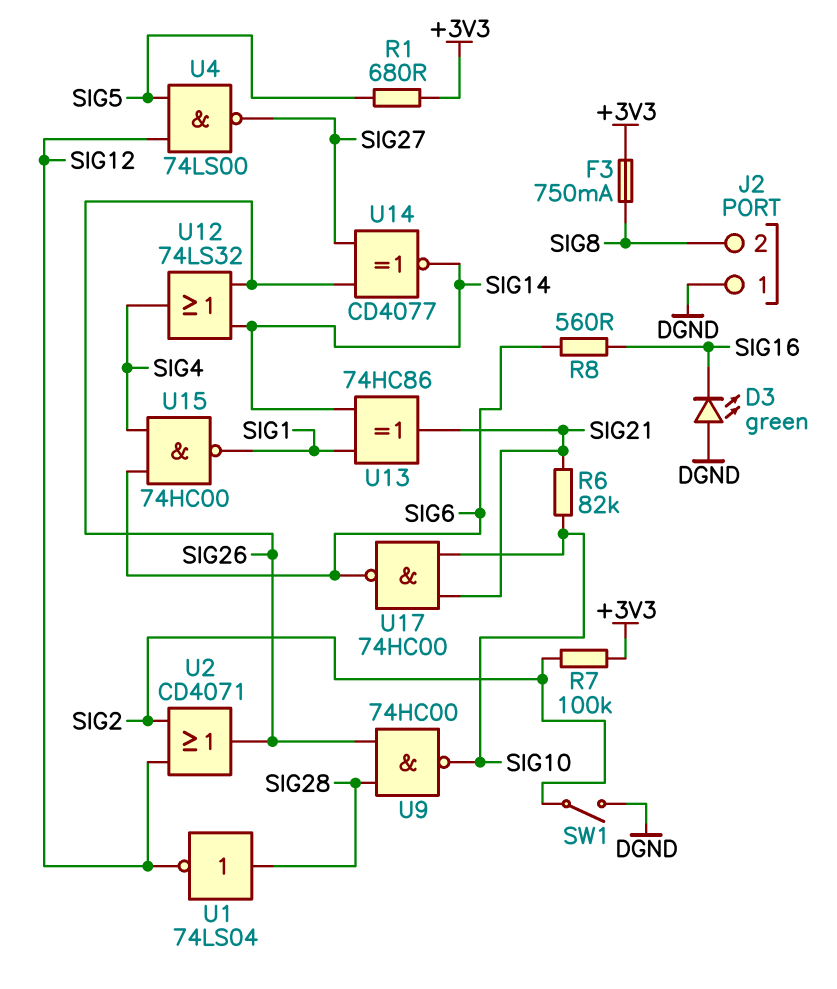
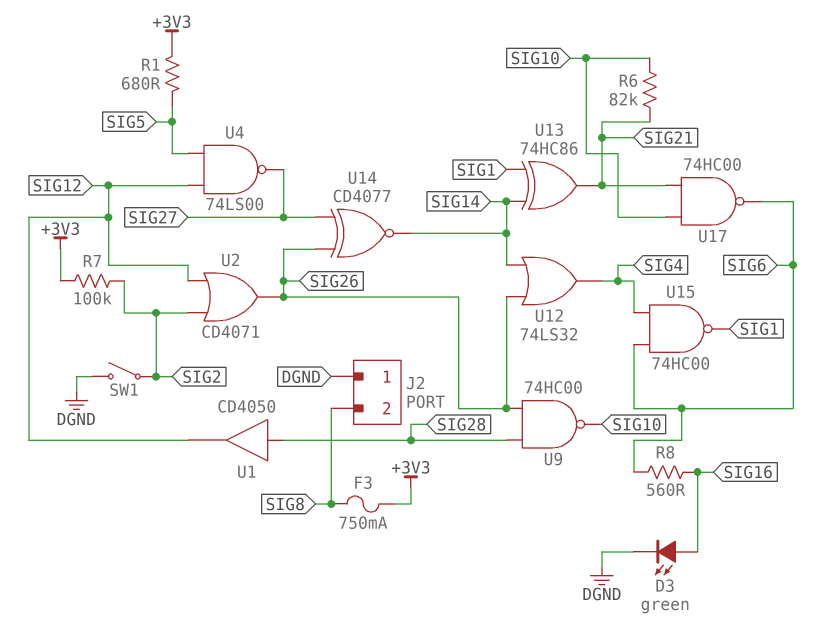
D3: LED green (A DGND, K SIG16) -> LED green (A SIG16, K DGND)
U1: NOT 74LS04 (in SIG28, out SIG12) -> buffer CD4050 (in SIG28, out SIG12)

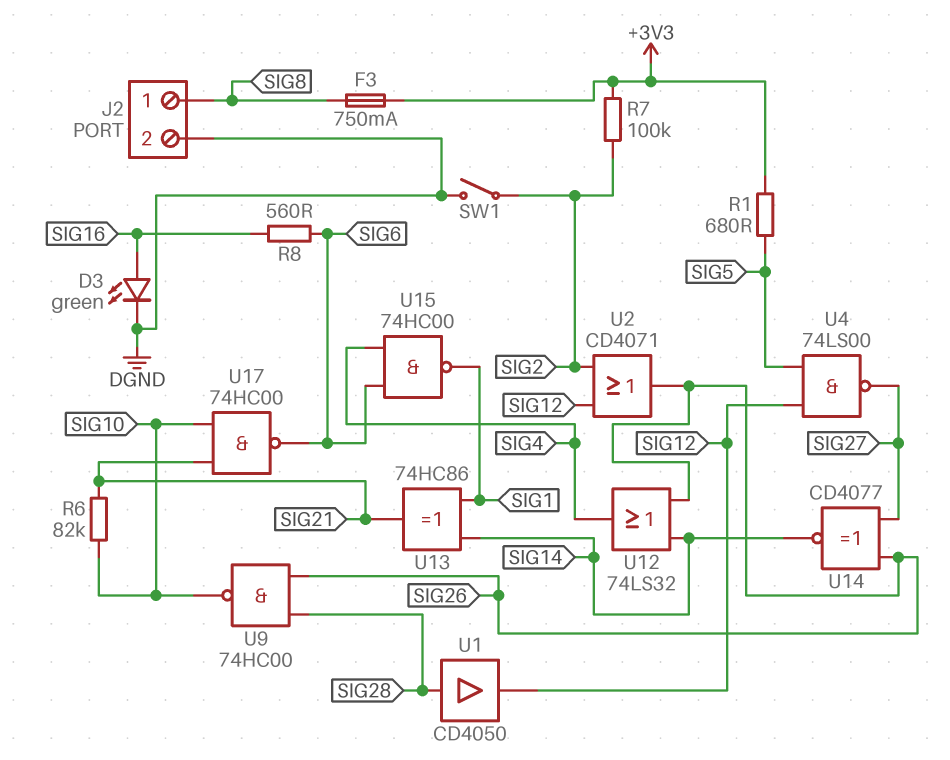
J2 pin 1: DGND -> SIG8
J2 pin 2: SIG8 -> DGND

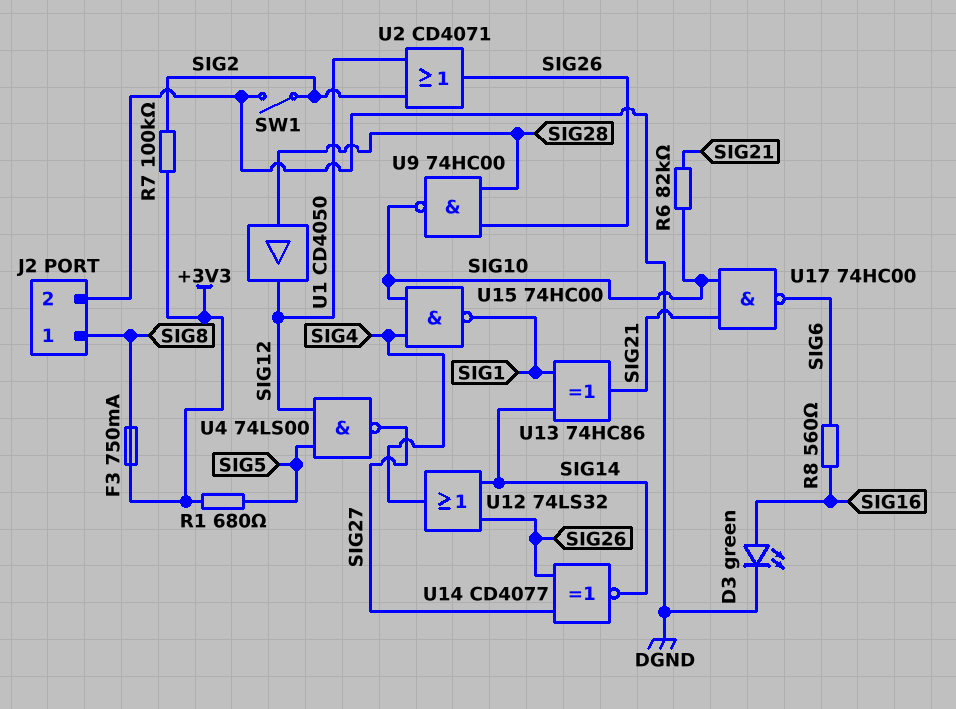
U15: NAND 74HC00 (in SIG4, in SIG6, out SIG1) -> NAND 74HC00 (in SIG4, in SIG10, out SIG1)

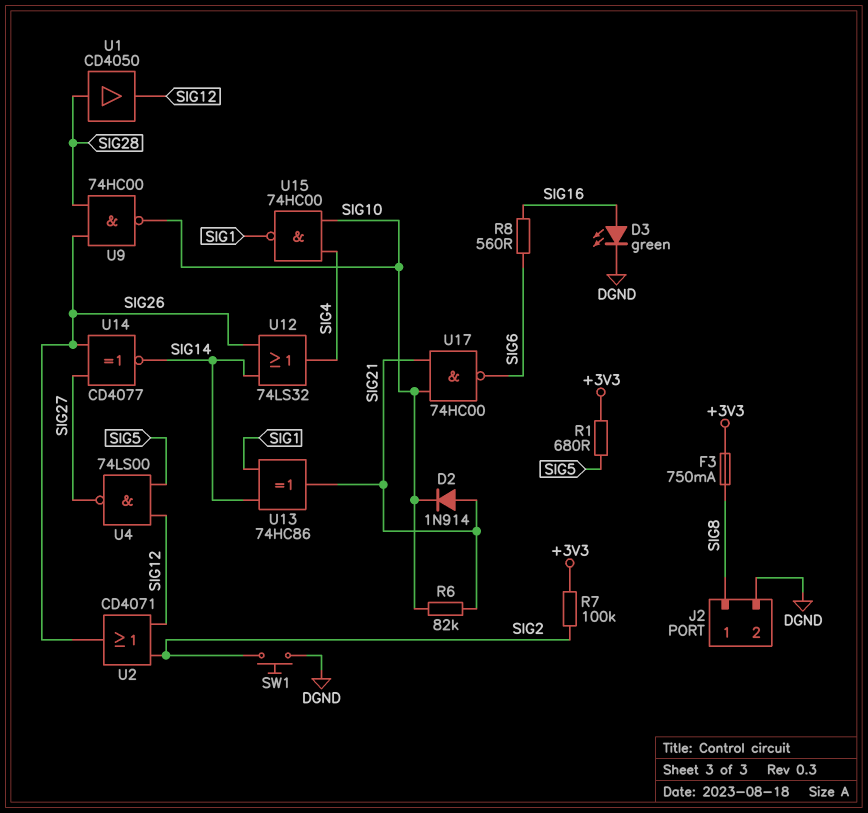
D2: none -> diode 1N914 (A SIG21, K SIG10)
SW1: switch (DGND, SIG2) -> button (DGND, SIG2)

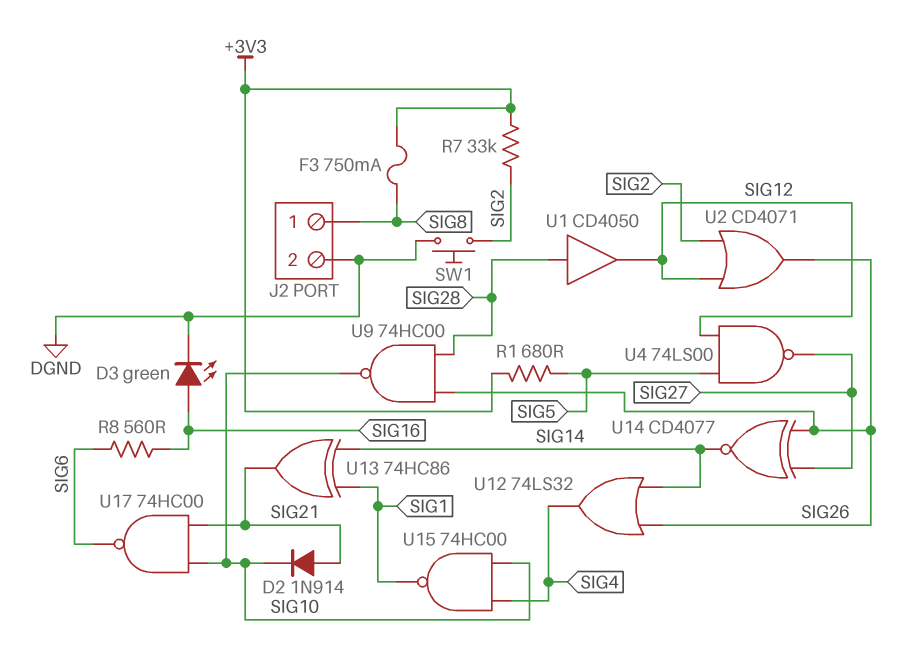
R6: 82k (SIG10, SIG21) -> none
R7: 100k (+3V3, SIG2) -> 33k (+3V3, SIG2)

